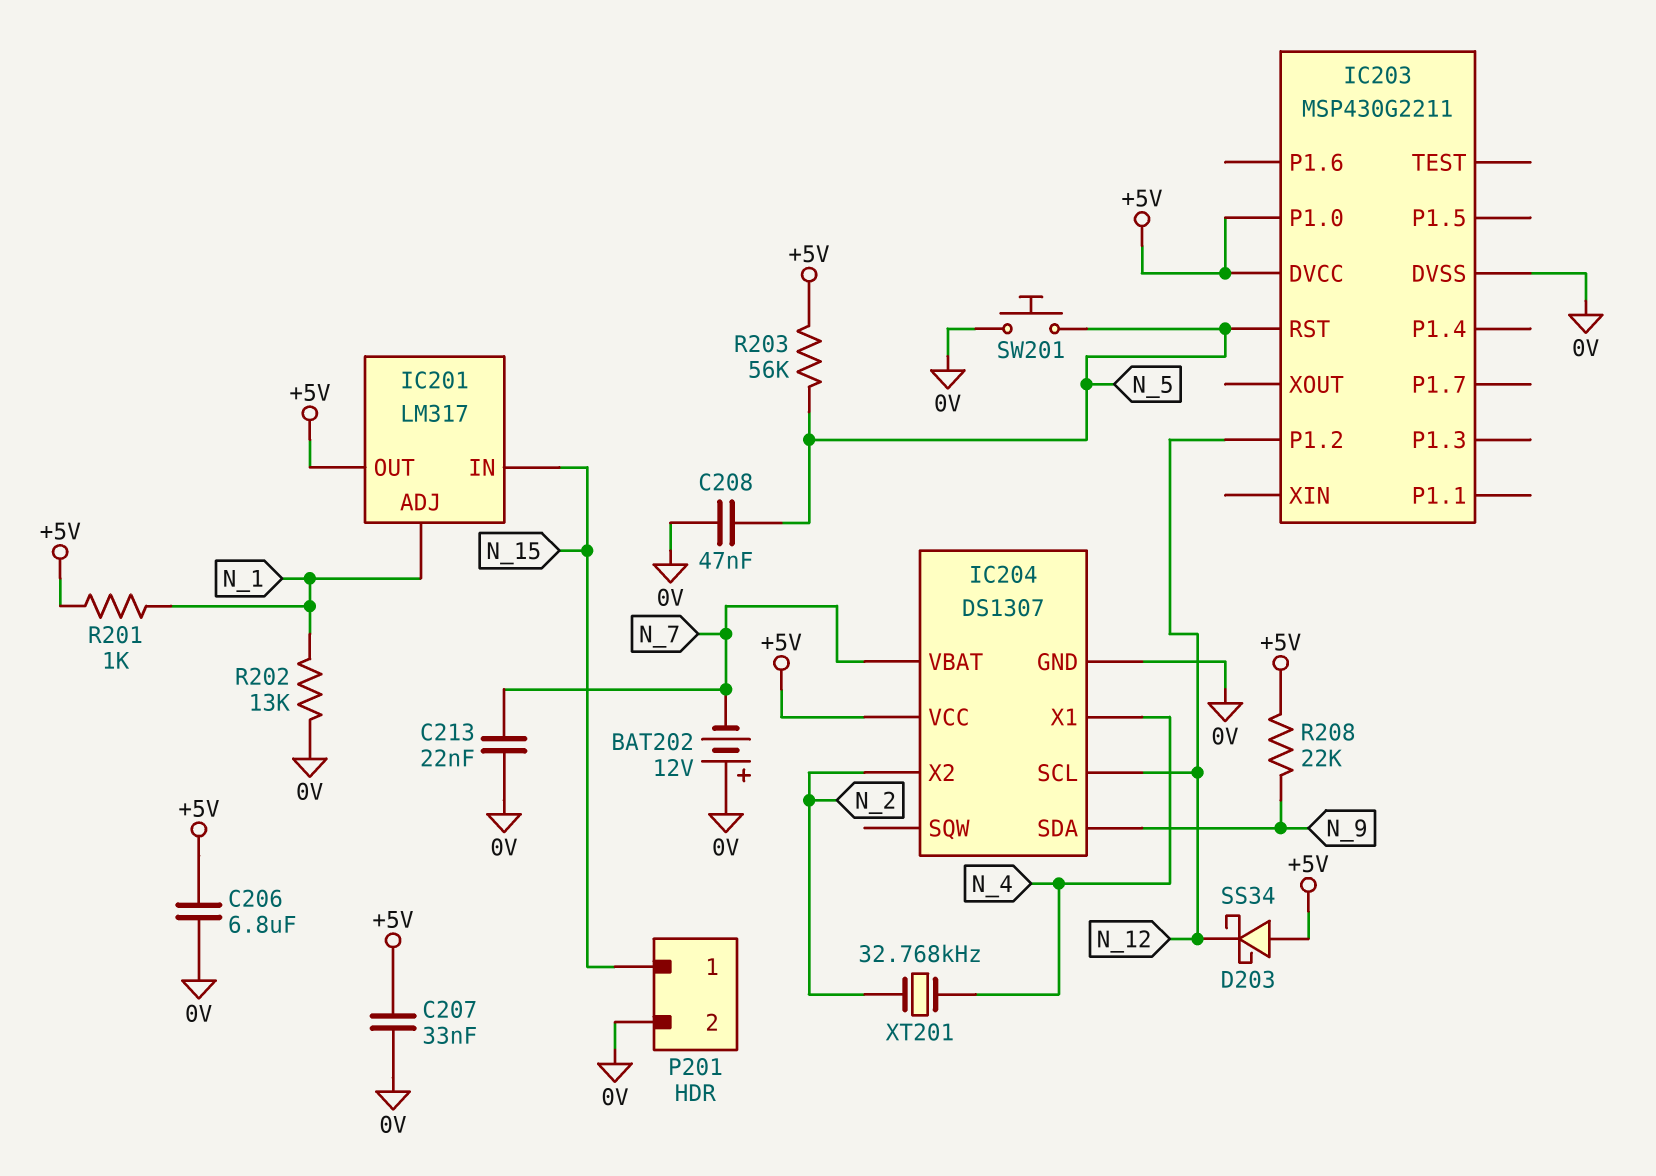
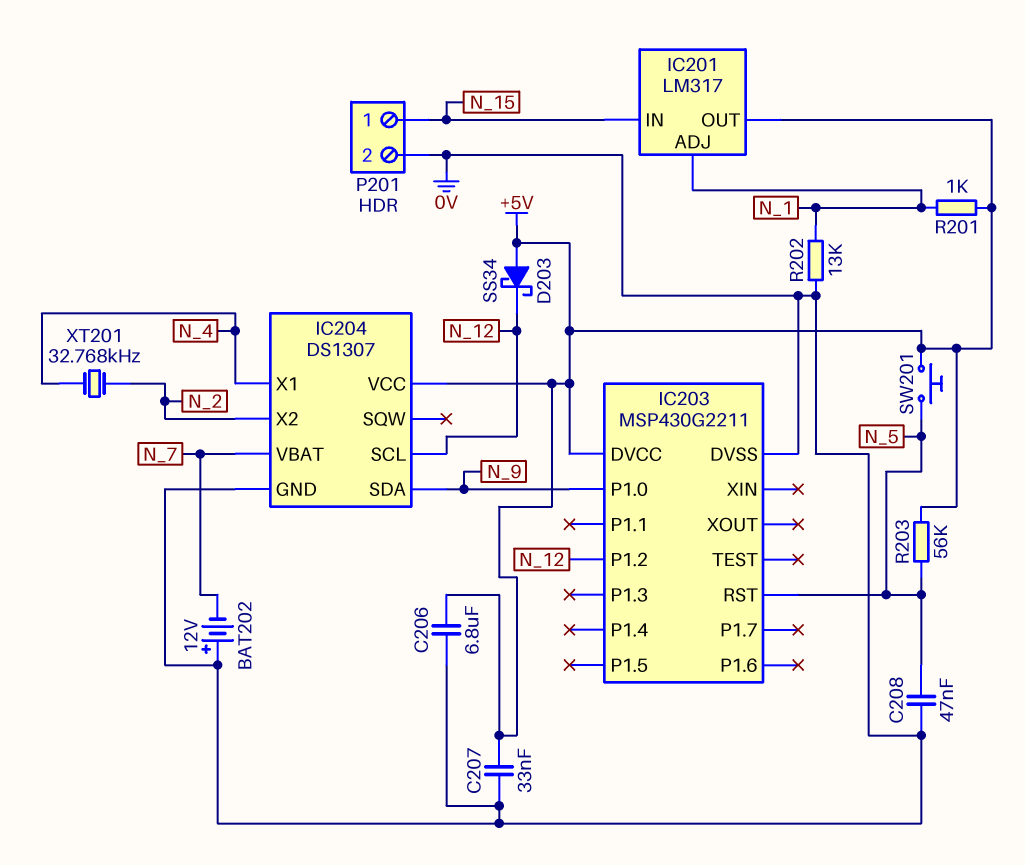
C213: 22nF (0V, N_7) -> none
IC203 pin P1.0: +5V -> N_9
R208: 22k (+5V, N_9) -> none
SW201: button (0V, N_5) -> button (+5V, N_5)

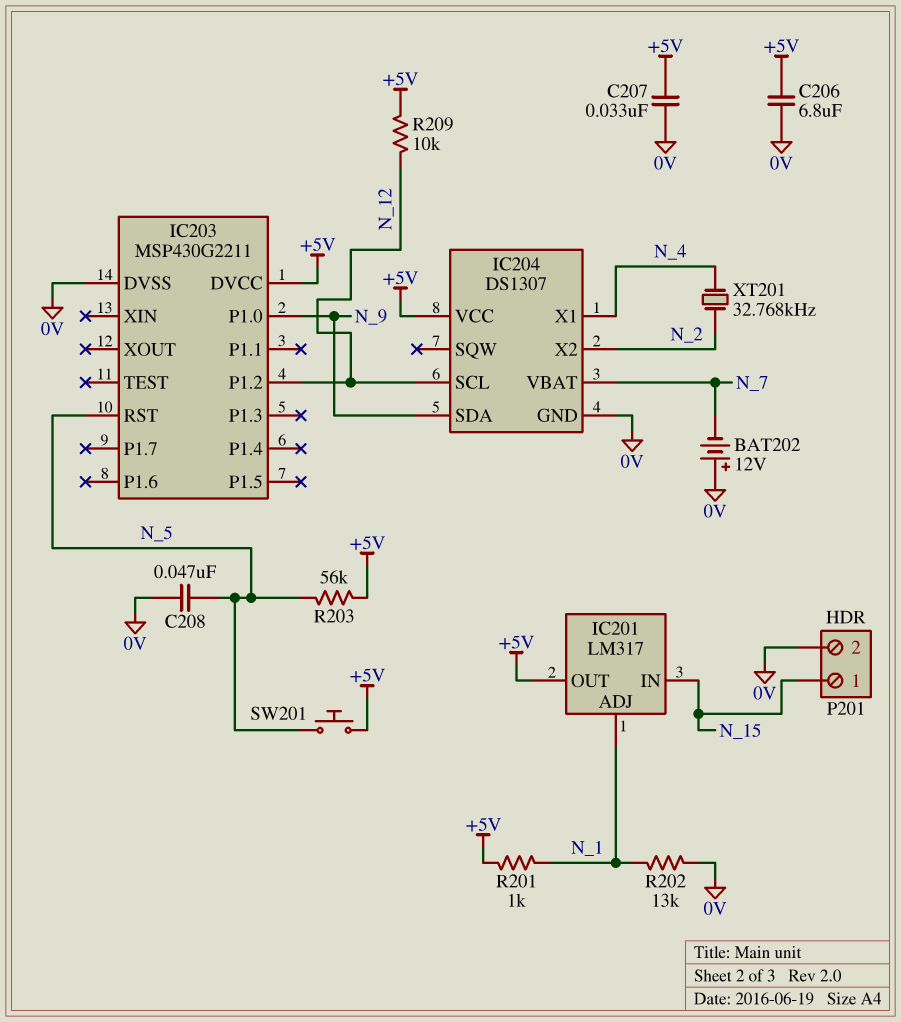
D203: schottky SS34 (A +5V, K N_12) -> none
R209: none -> 10k (+5V, N_12)

